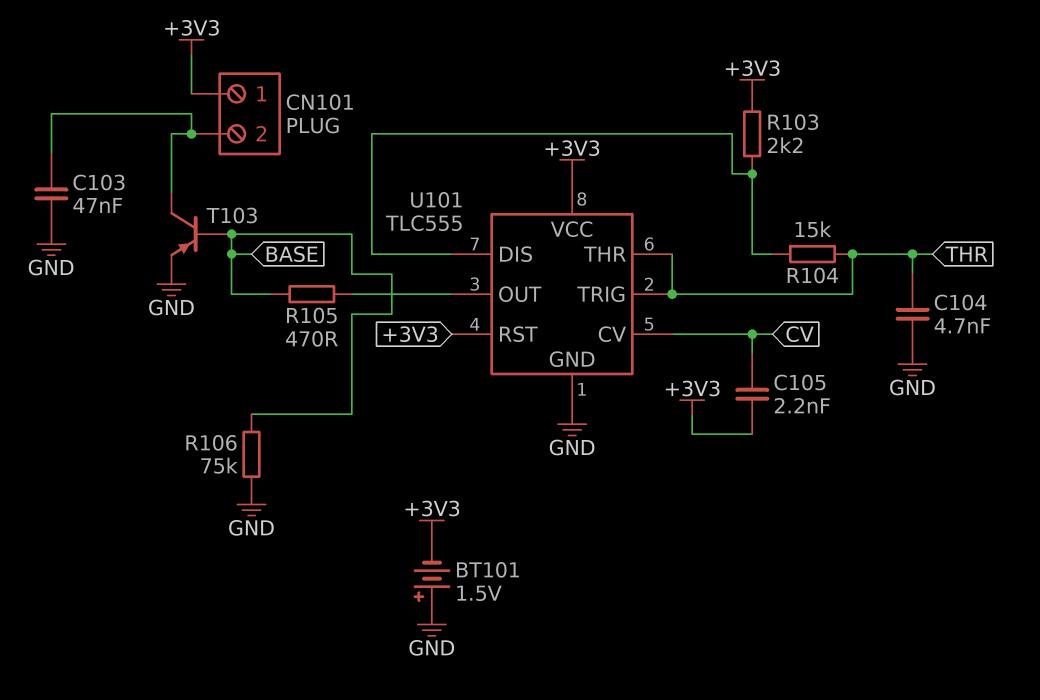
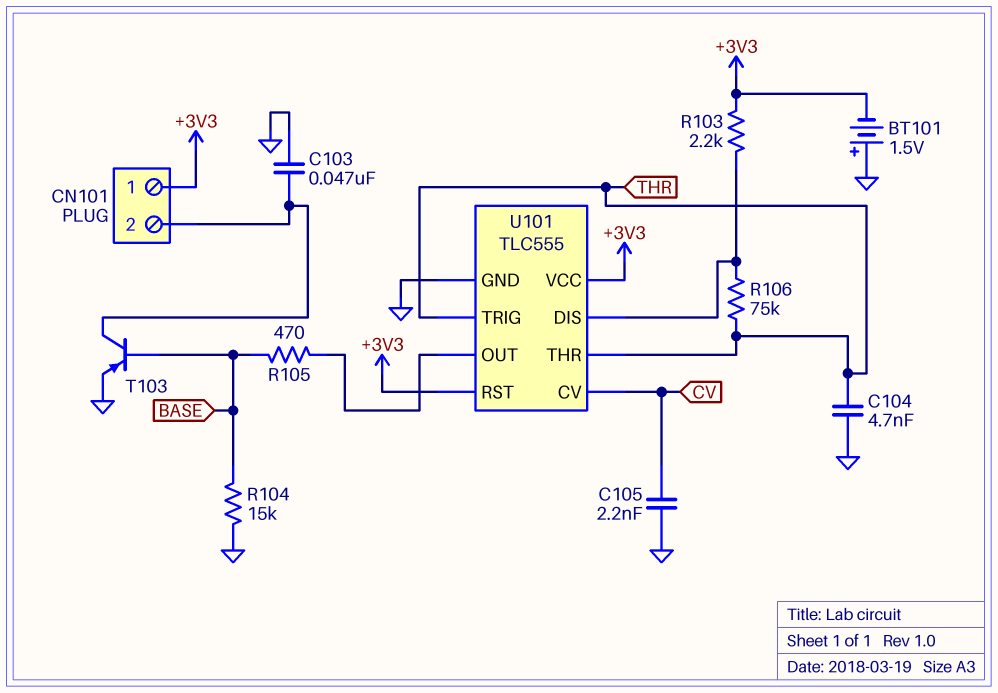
C105: 2.2nF (+3V3, CV) -> 2.2nF (CV, GND)
R104: 15k (THR, U101/DIS) -> 15k (BASE, GND)
R106: 75k (BASE, GND) -> 75k (THR, U101/DIS)

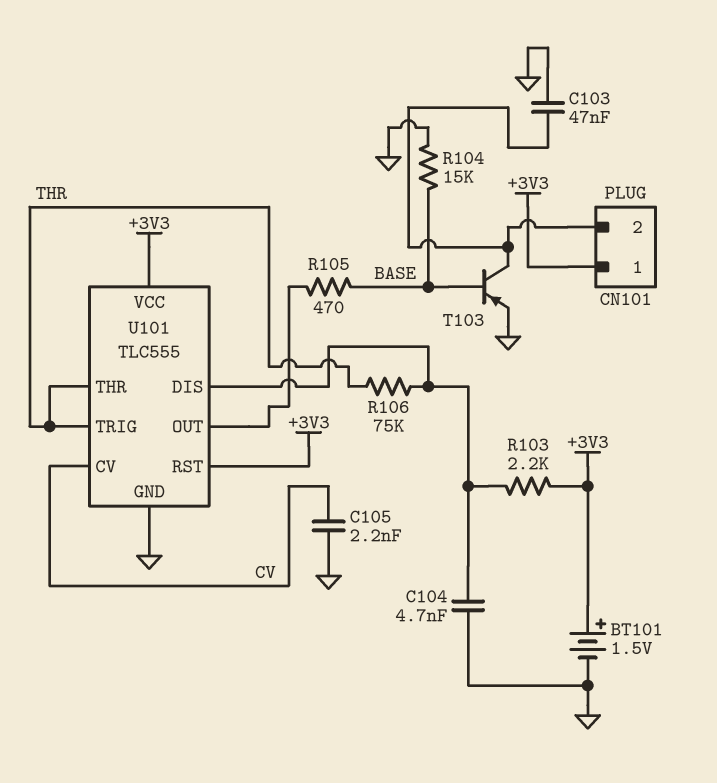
BT101: 1.5V (plus GND, minus +3V3) -> 1.5V (plus +3V3, minus GND)
C104: 4.7nF (GND, THR) -> 4.7nF (GND, U101/DIS)

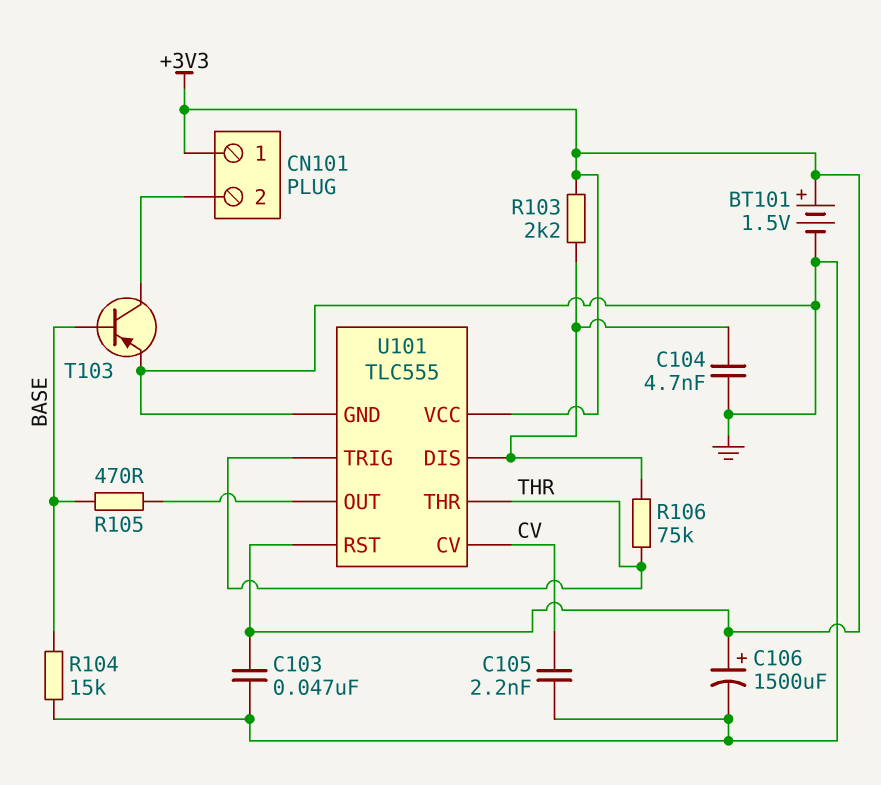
C103: 47nF (CN101/2, GND) -> 47nF (+3V3, GND)
C106: none -> 1500uF (plus +3V3, minus GND)

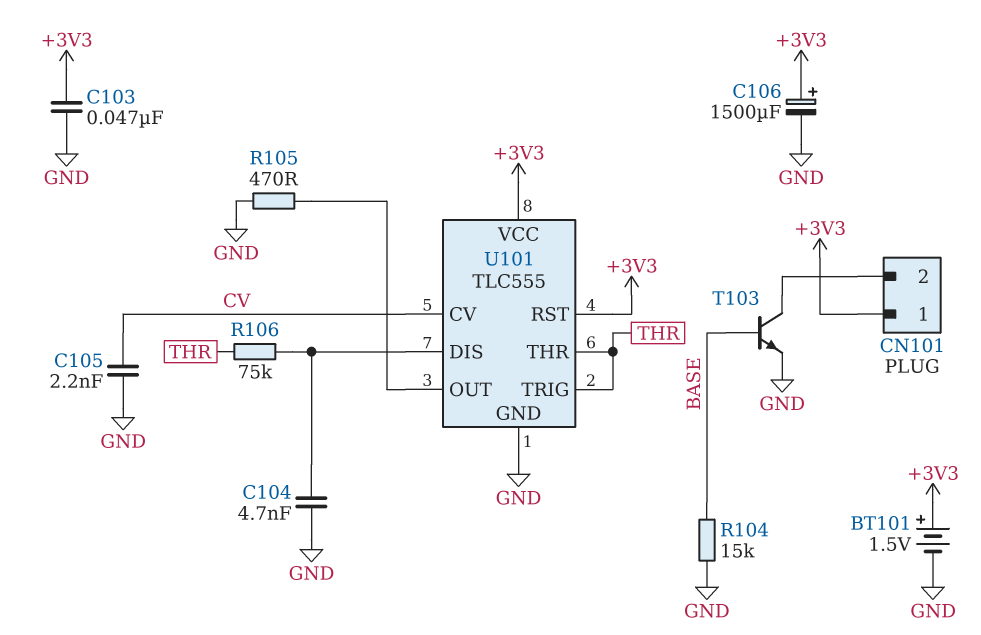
R103: 2.2k (+3V3, U101/DIS) -> none
R105: 470 (BASE, U101/OUT) -> 470 (GND, U101/OUT)
T103: PNP (B BASE, C CN101/2, E GND) -> NPN (B BASE, C CN101/2, E GND)

